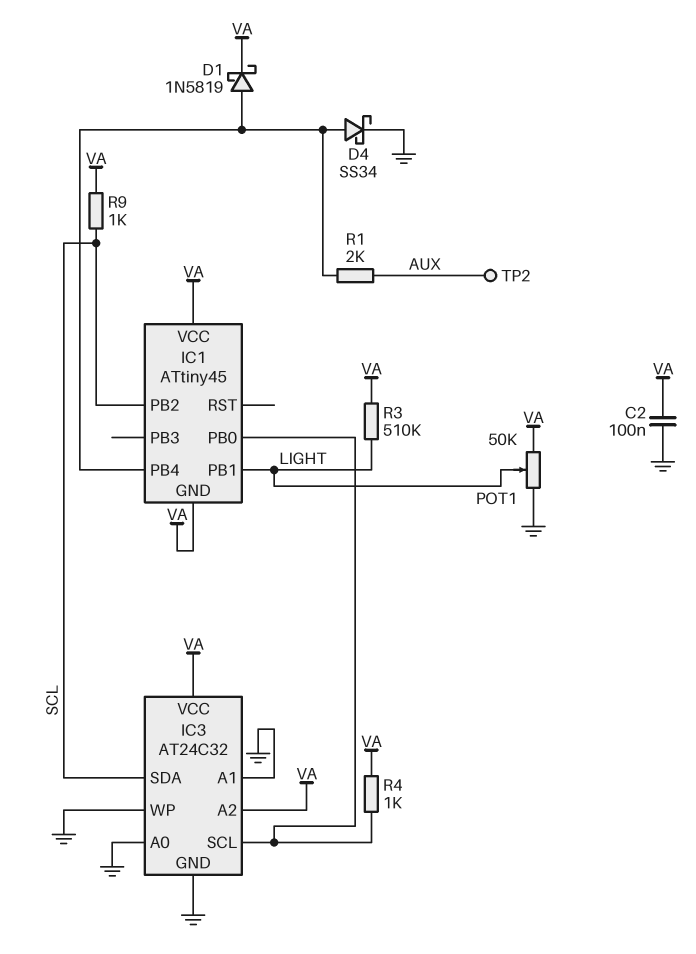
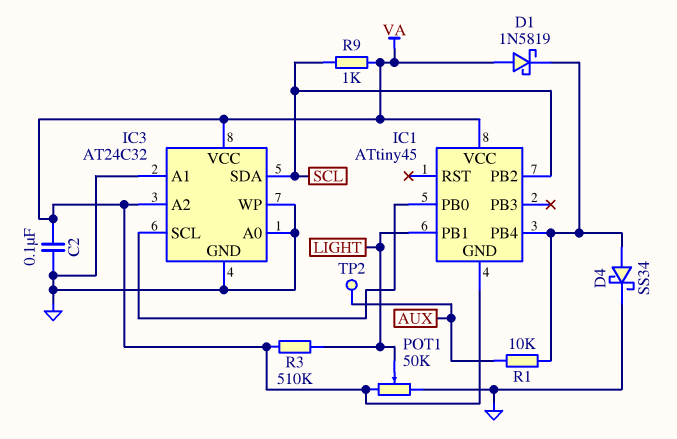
D1: schottky 1N5819 (A IC1/PB4, K VA) -> schottky 1N5819 (A VA, K IC1/PB4)
R1: 2k (AUX, IC1/PB4) -> 10k (AUX, IC1/PB4)
R4: 1k (IC1/PB0, VA) -> none

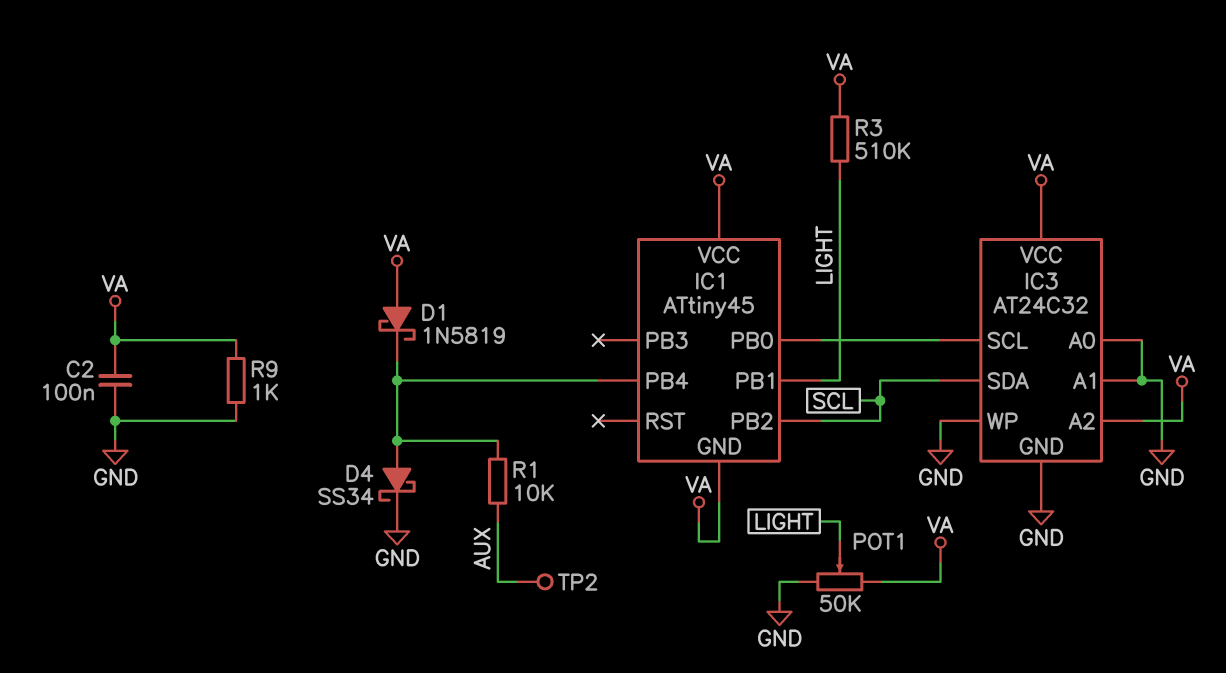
R9: 1k (SCL, VA) -> 1k (GND, VA)

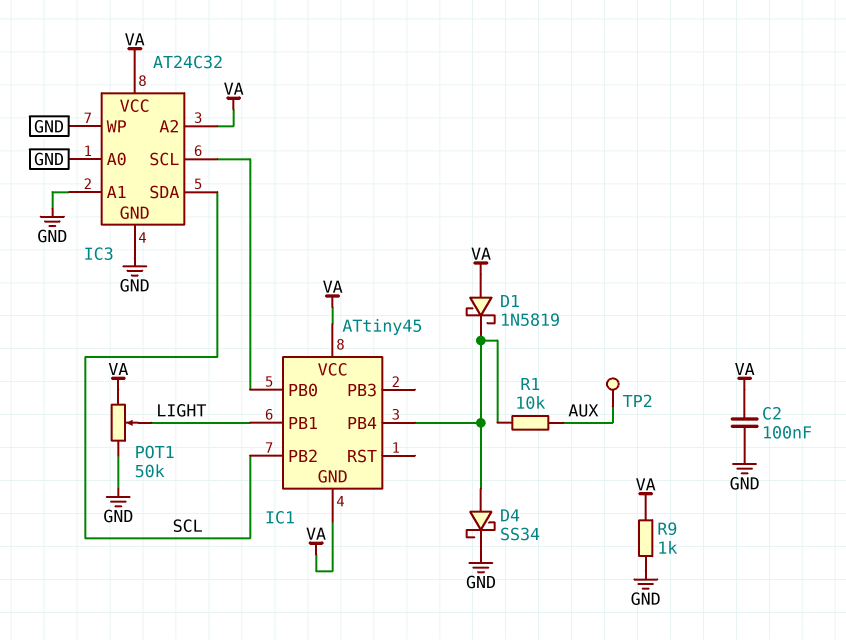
R3: 510k (LIGHT, VA) -> none

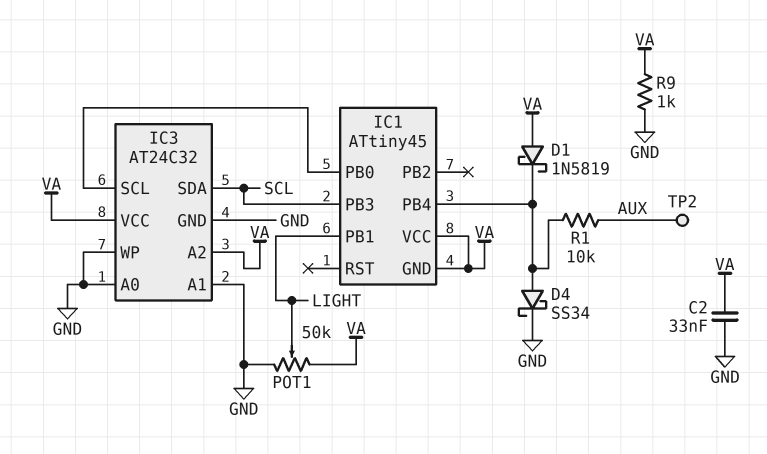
C2: 100nF (GND, VA) -> 33nF (GND, VA)
IC1 pin PB2: SCL -> none
IC1 pin PB3: none -> SCL

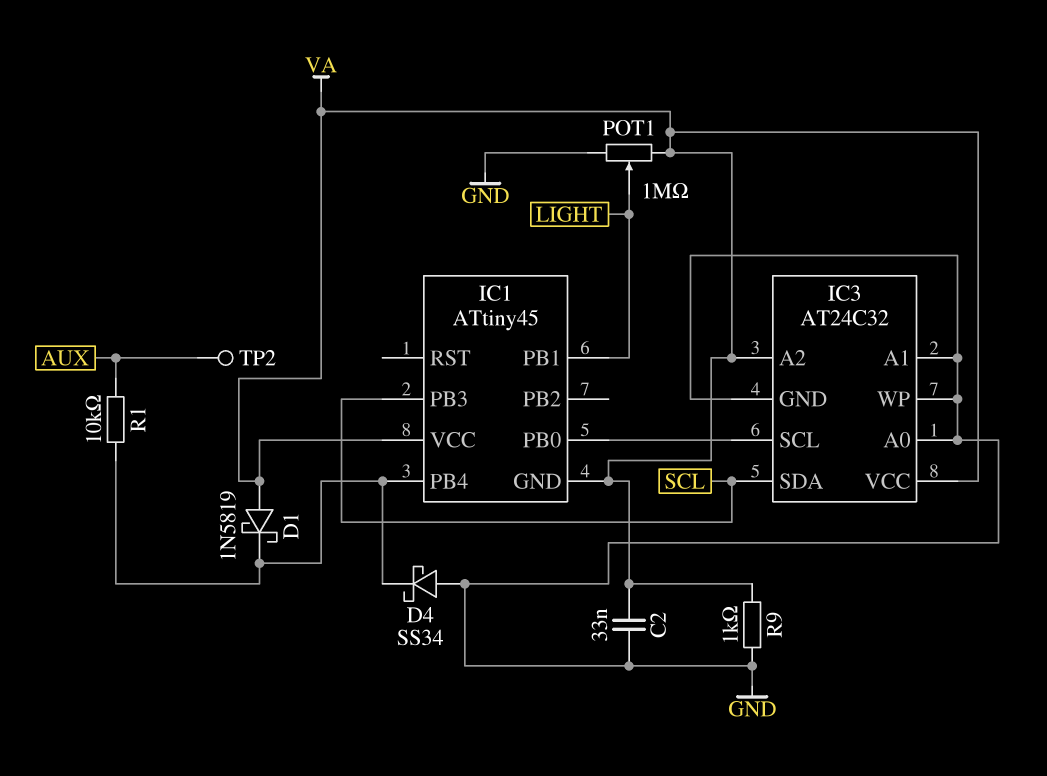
D4: schottky SS34 (A IC1/PB4, K GND) -> schottky SS34 (A GND, K IC1/PB4)
POT1: 50k (GND, VA, wiper LIGHT) -> 1M (GND, VA, wiper LIGHT)

